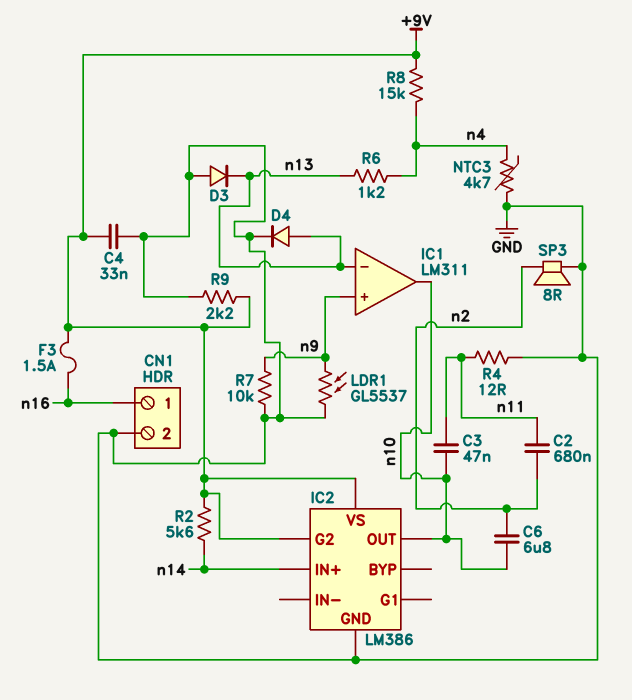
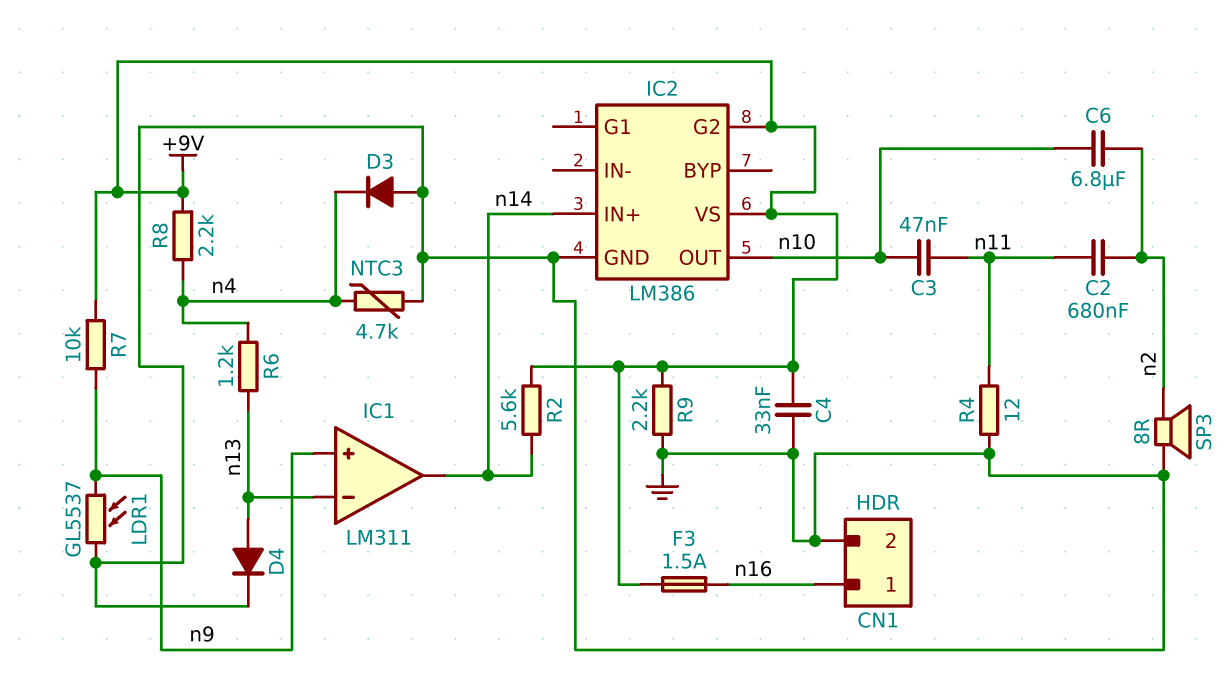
D3: diode (A GND, K n13) -> diode (A GND, K n4)
IC1 pin out: n10 -> n14
R7: 10k (GND, n9) -> 10k (+9V, n9)
R8: 15k (+9V, n4) -> 2.2k (+9V, n4)

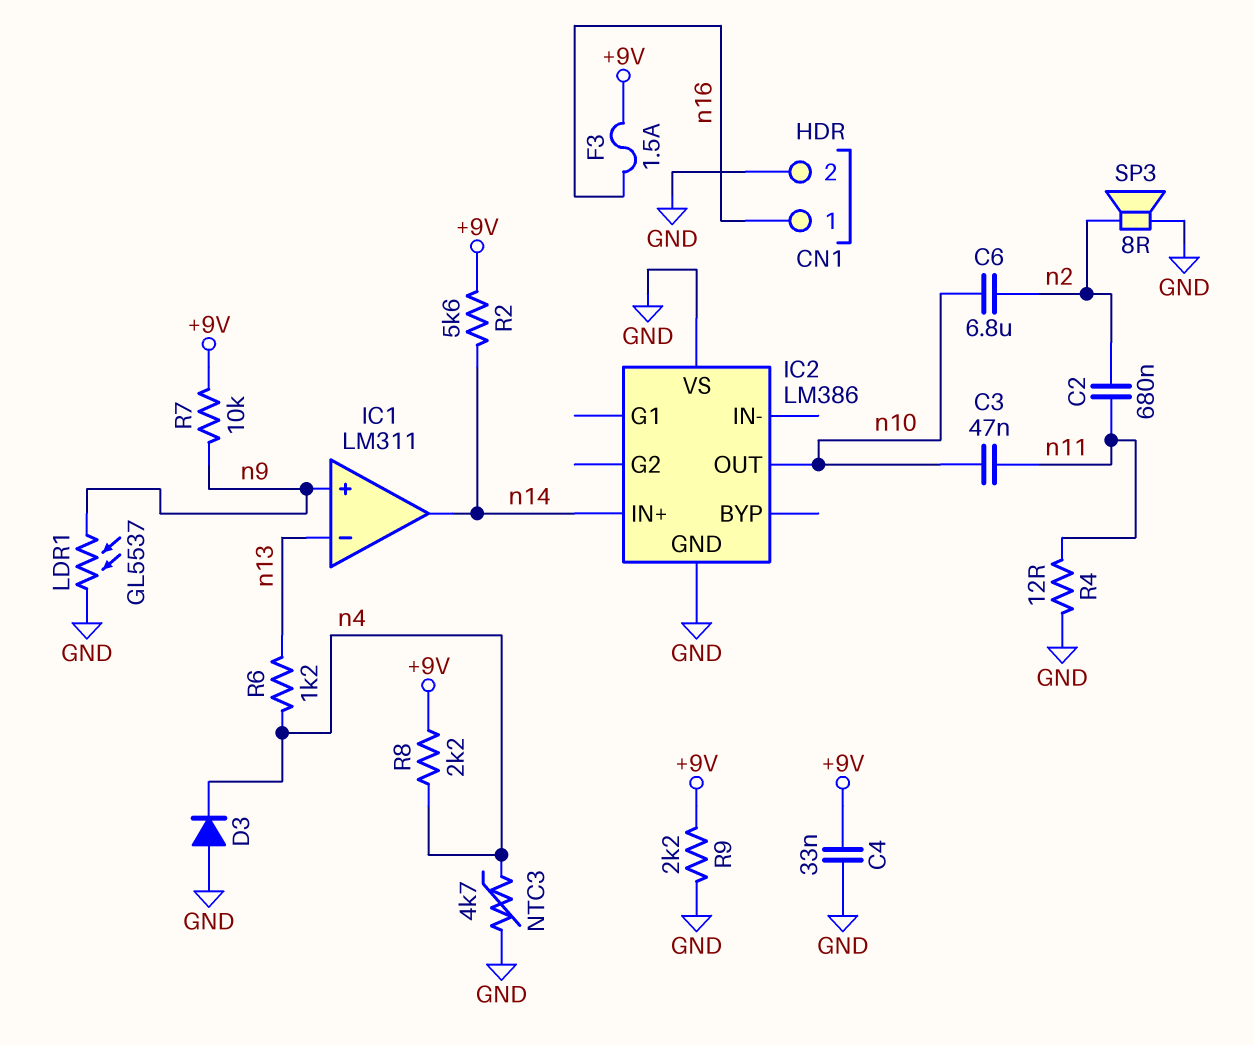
D4: diode (A n13, K GND) -> none
IC2 pin G2: +9V -> none
IC2 pin VS: +9V -> GND

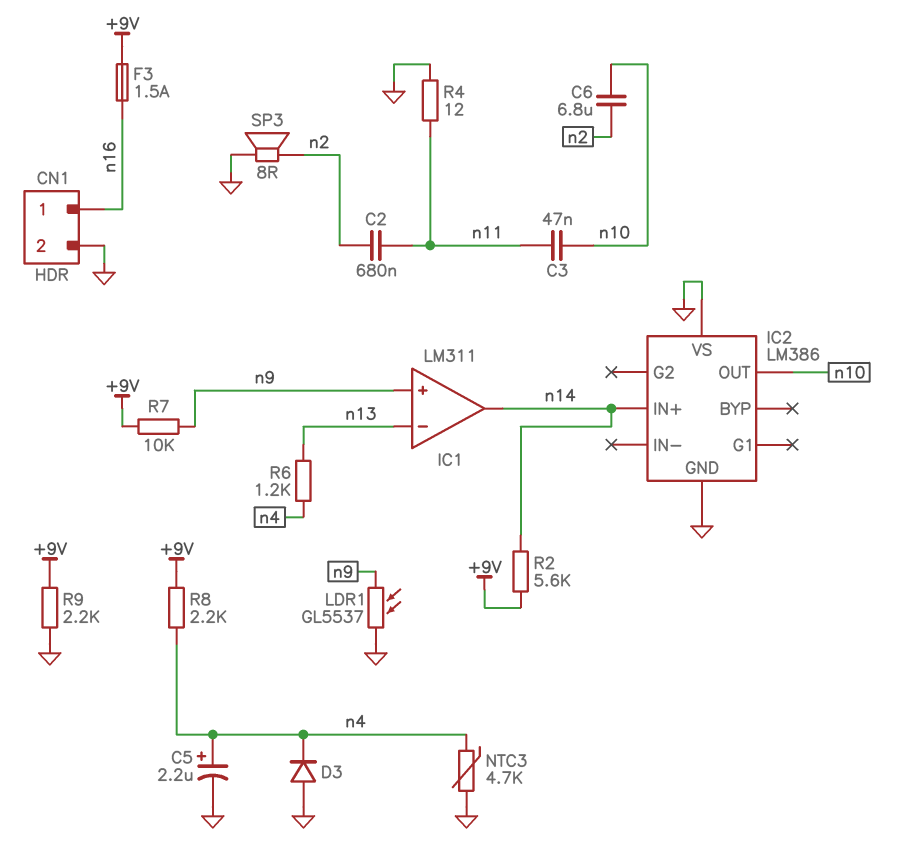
C4: 33nF (+9V, GND) -> none
C5: none -> 2.2uF (plus n4, minus GND)

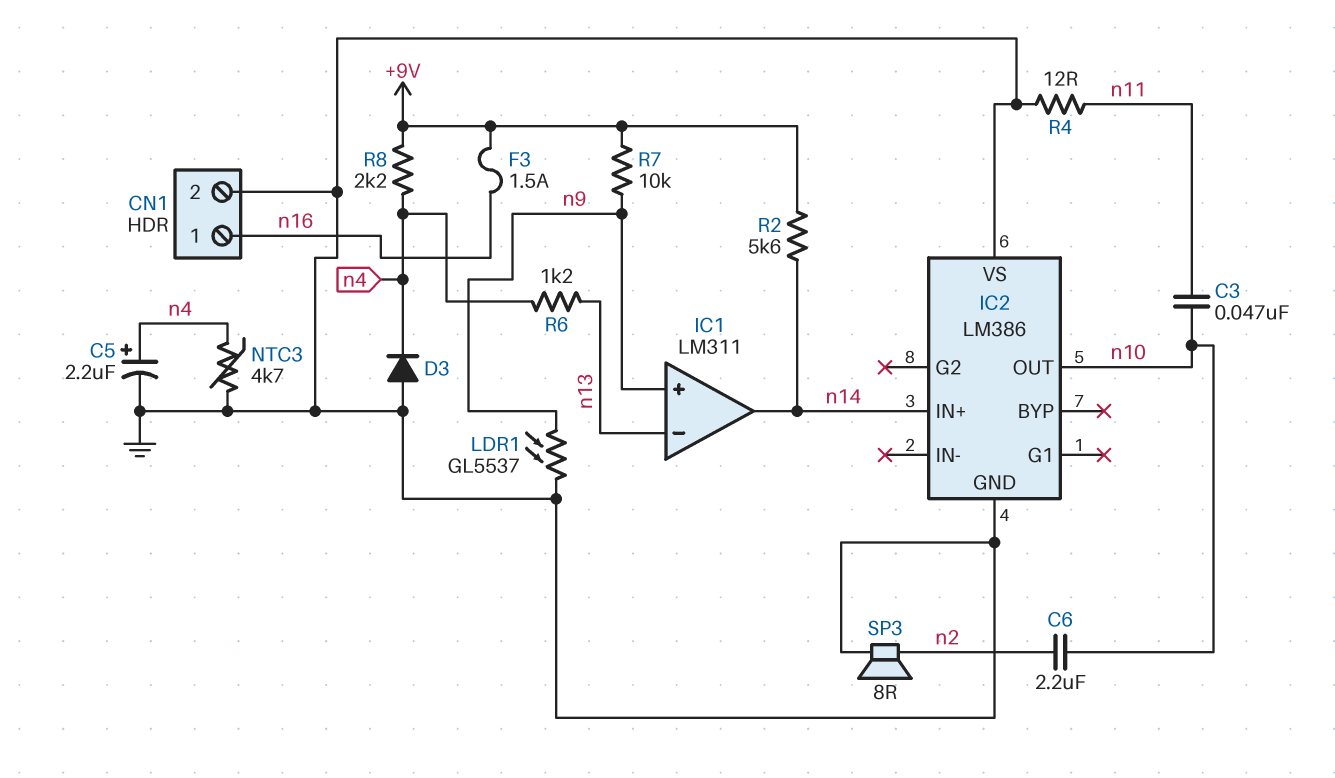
C2: 680nF (n2, n11) -> none
C6: 6.8uF (n2, n10) -> 2.2uF (n2, n10)
R9: 2.2k (+9V, GND) -> none

